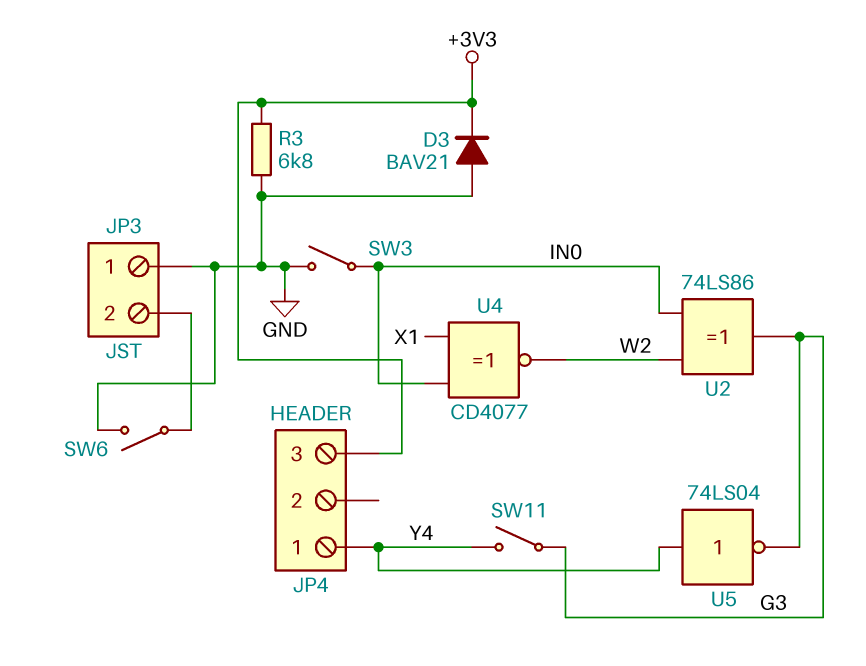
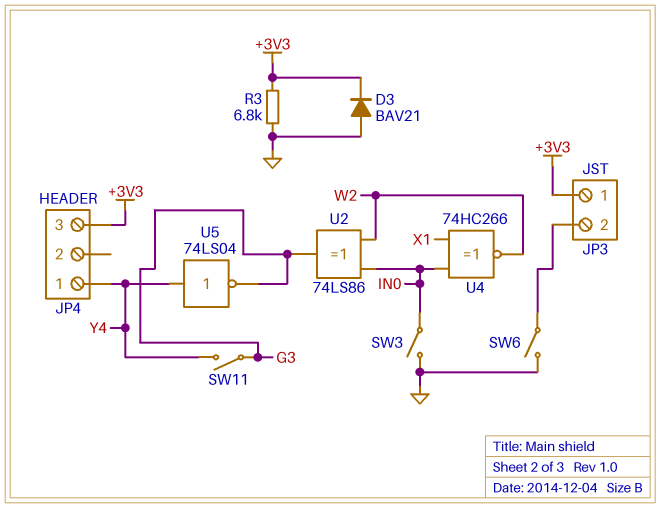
JP3 pin 1: GND -> +3V3
U4: XNOR CD4077 (in IN0, in X1, out W2) -> XNOR 74HC266 (in IN0, in X1, out W2)

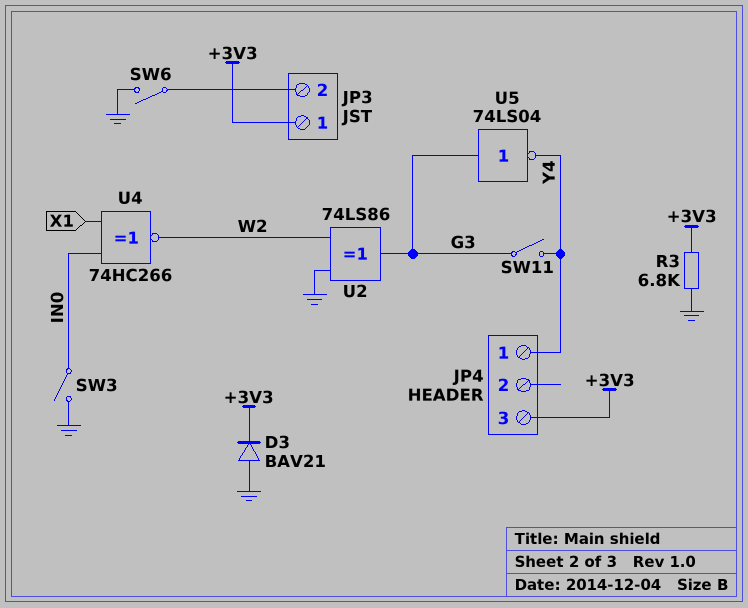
U2: XOR 74LS86 (in IN0, in W2, out G3) -> XOR 74LS86 (in GND, in W2, out G3)
U5: NOT 74LS04 (in Y4, out G3) -> NOT 74LS04 (in G3, out Y4)

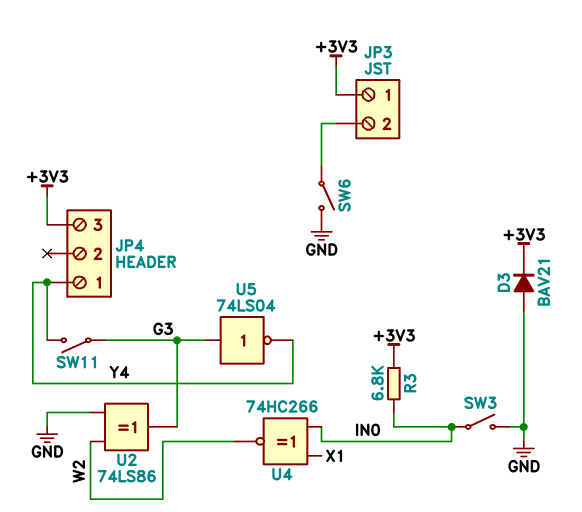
R3: 6.8k (+3V3, GND) -> 6.8k (+3V3, IN0)

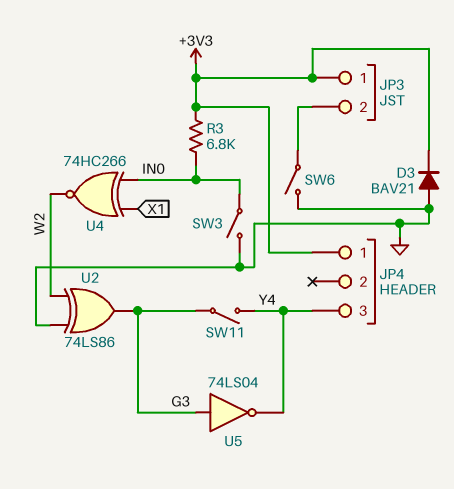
JP4 pin 1: Y4 -> +3V3
JP4 pin 3: +3V3 -> Y4

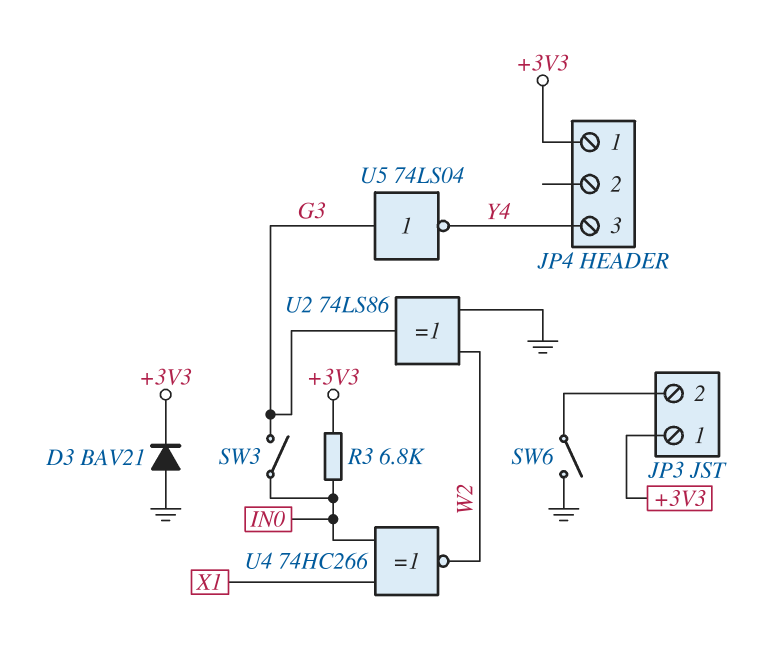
SW3: switch (GND, IN0) -> switch (G3, IN0)
SW11: switch (G3, Y4) -> none

